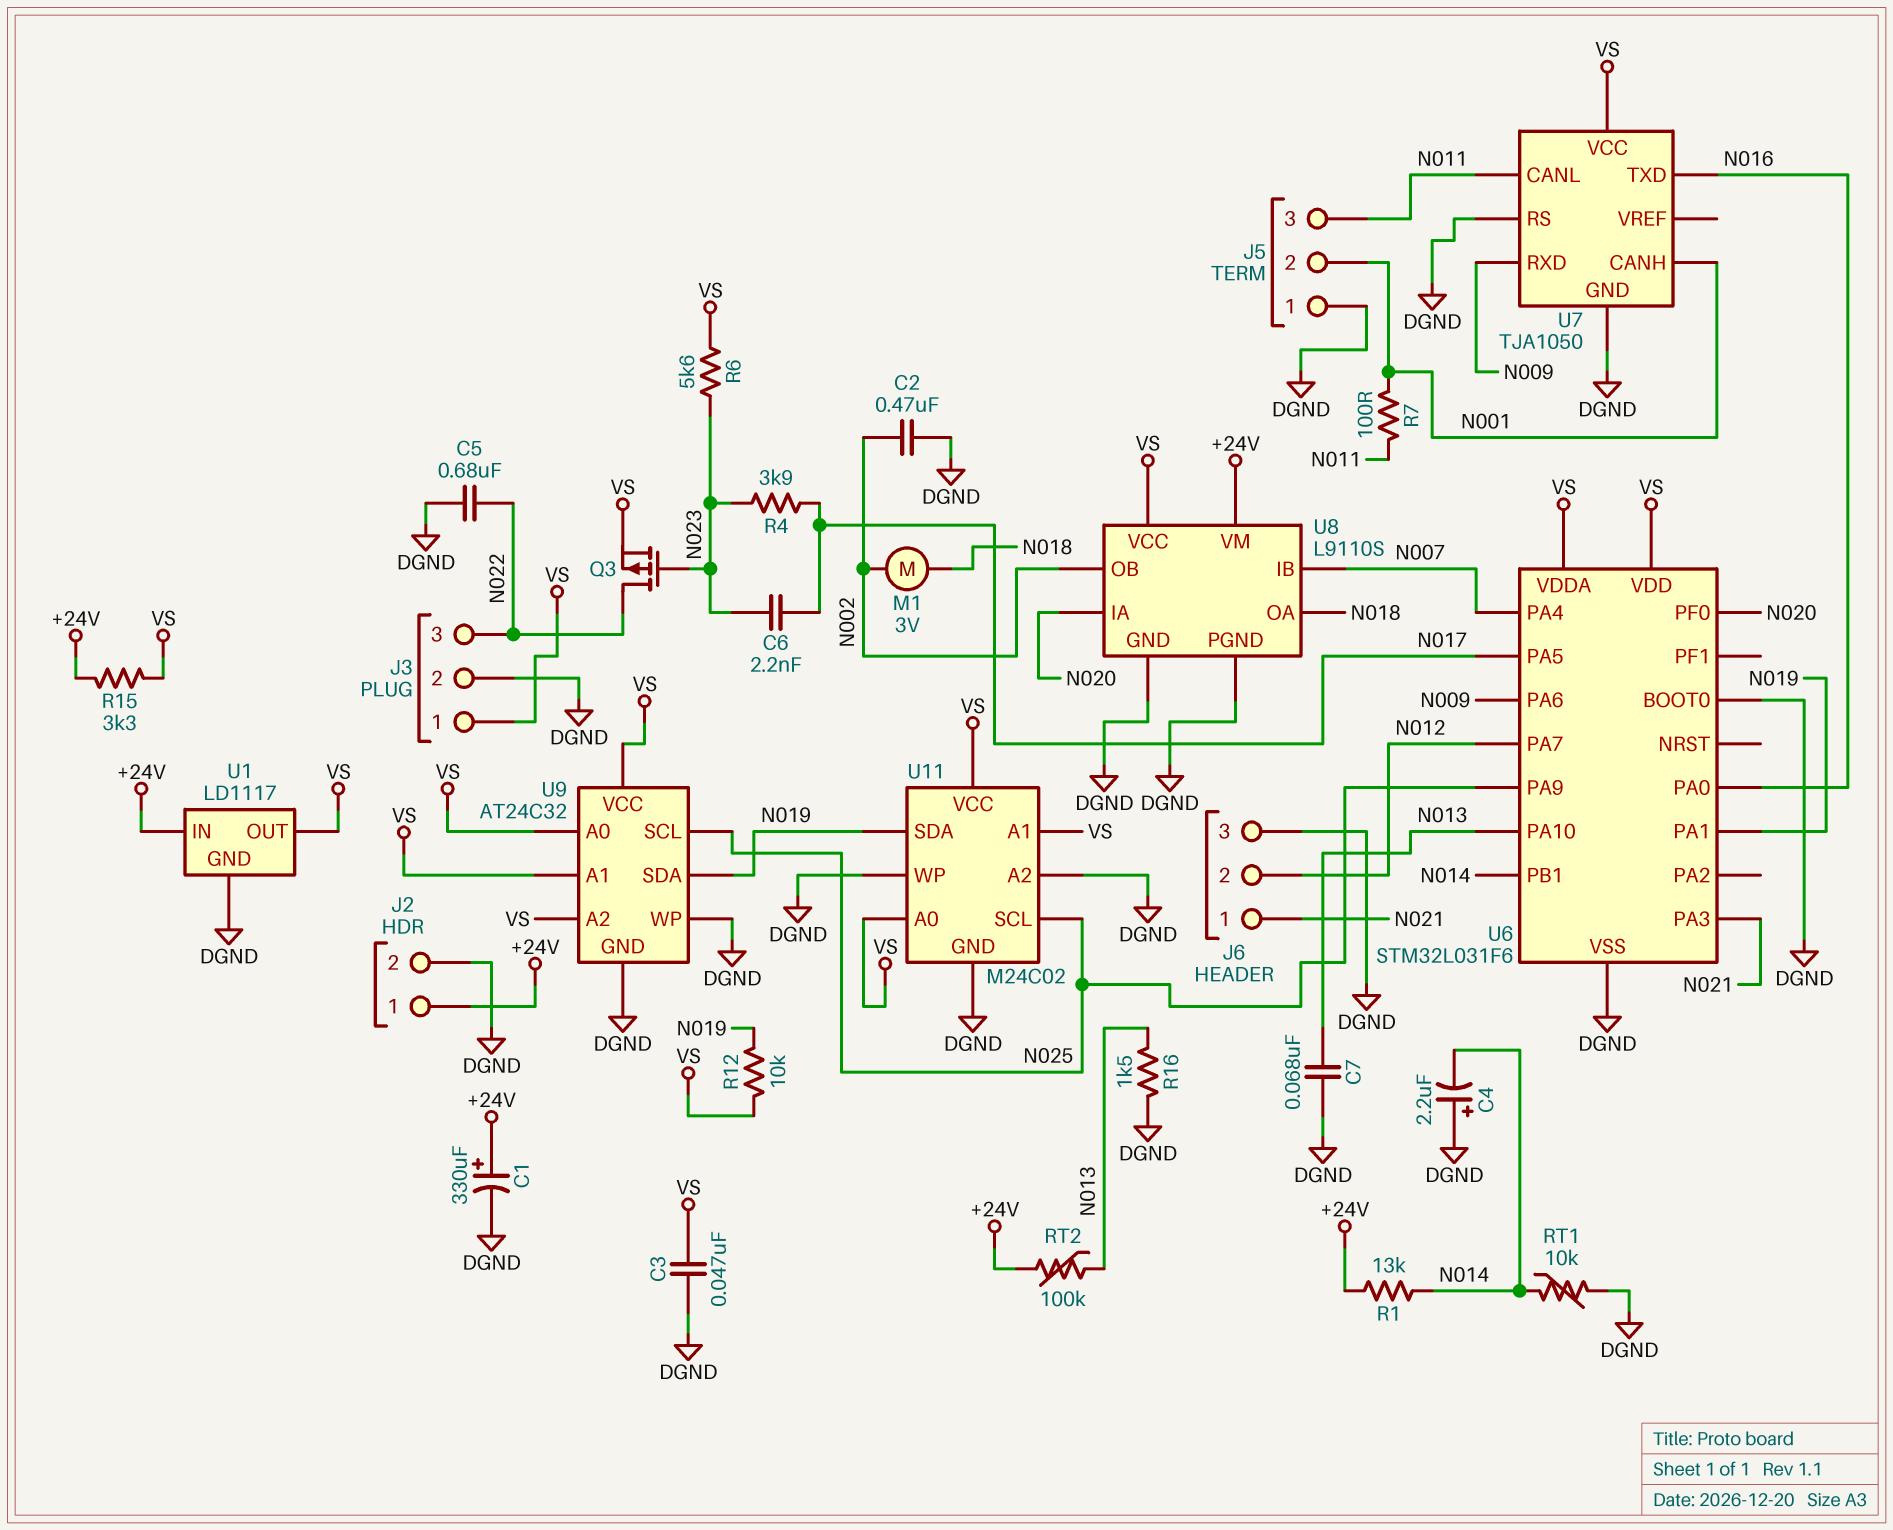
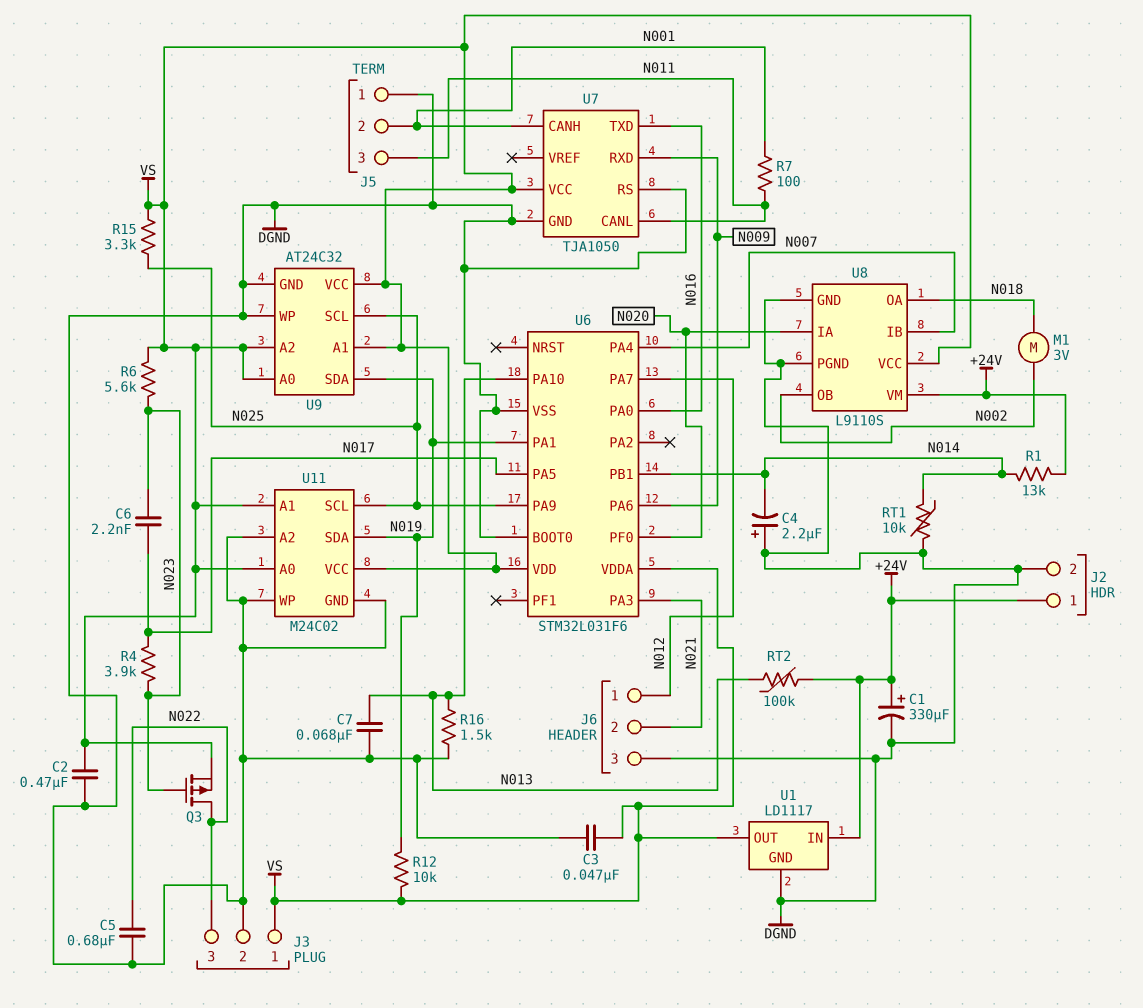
C2: 470nF (DGND, N002) -> 470nF (DGND, VS)
J6 pin 1: N021 -> N012
J6 pin 2: N012 -> N021
R15: 3.3k (+24V, VS) -> 3.3k (N025, VS)

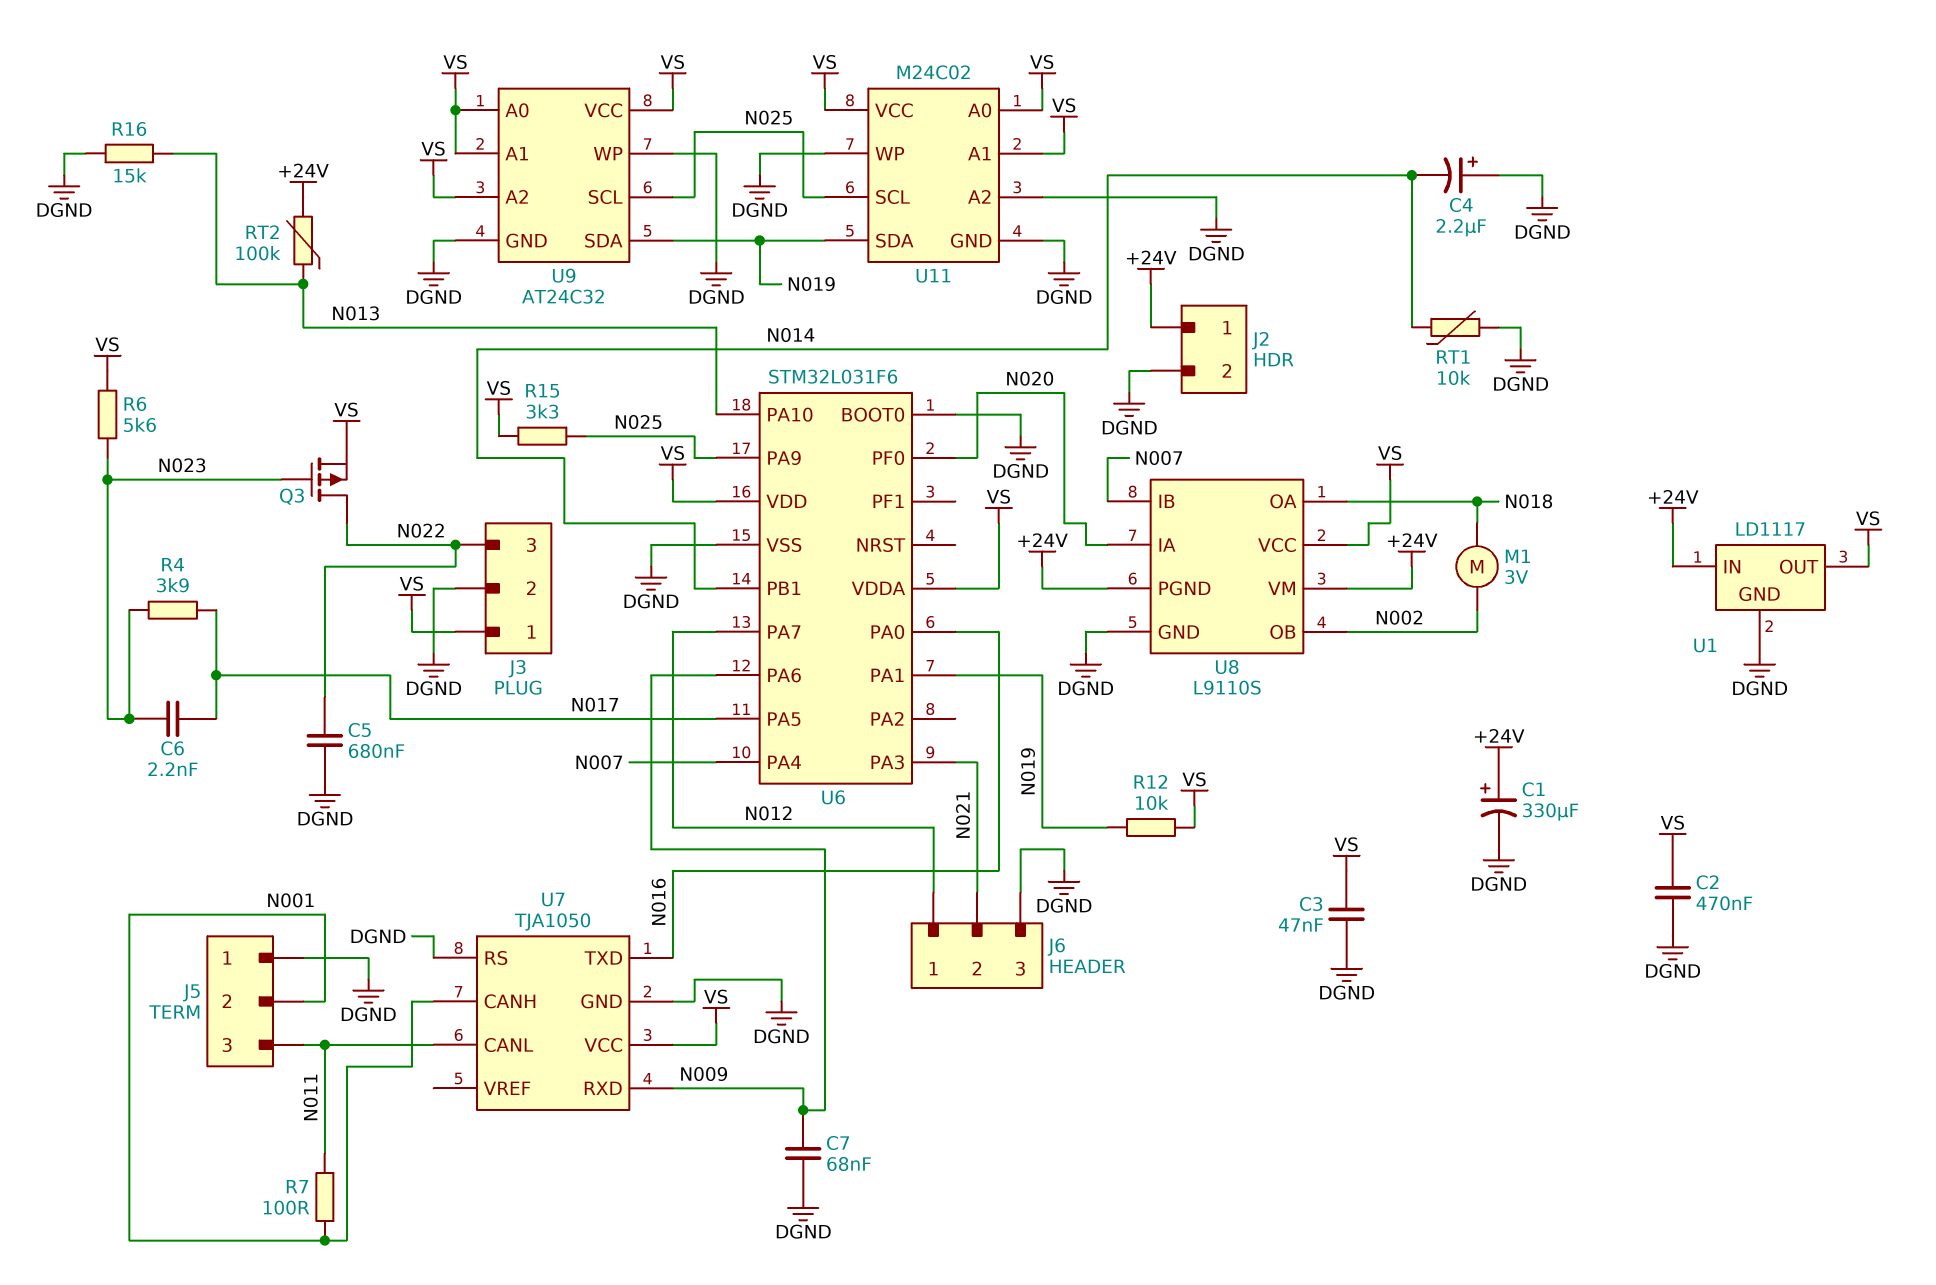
C7: 68nF (DGND, N013) -> 68nF (DGND, N009)
R1: 13k (+24V, N014) -> none
R16: 1.5k (DGND, N013) -> 15k (DGND, N013)
U8 pin PGND: DGND -> +24V

